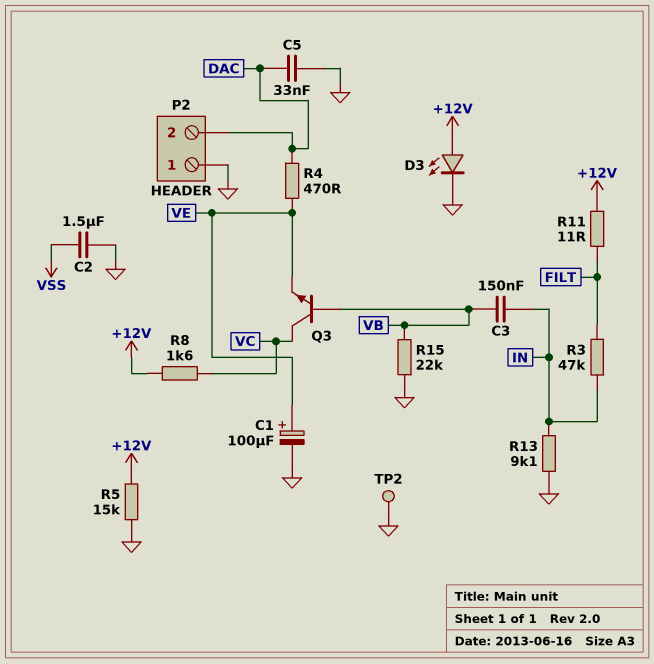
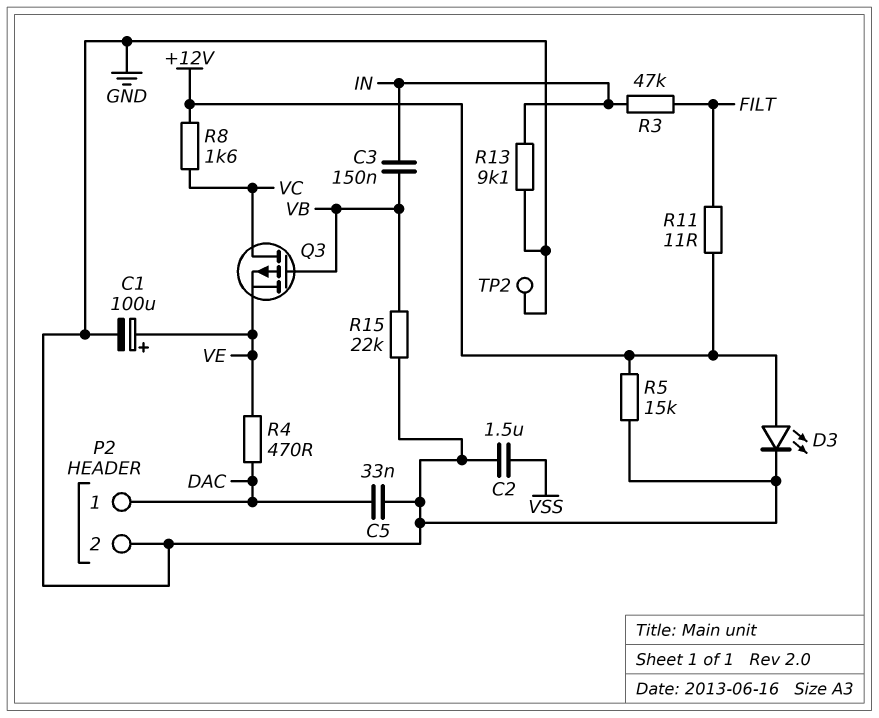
P2 pin 1: GND -> DAC
P2 pin 2: DAC -> GND
Q3: NPN (B VB, C VC, E VE) -> PMOS (G VB, D VC, S VE)

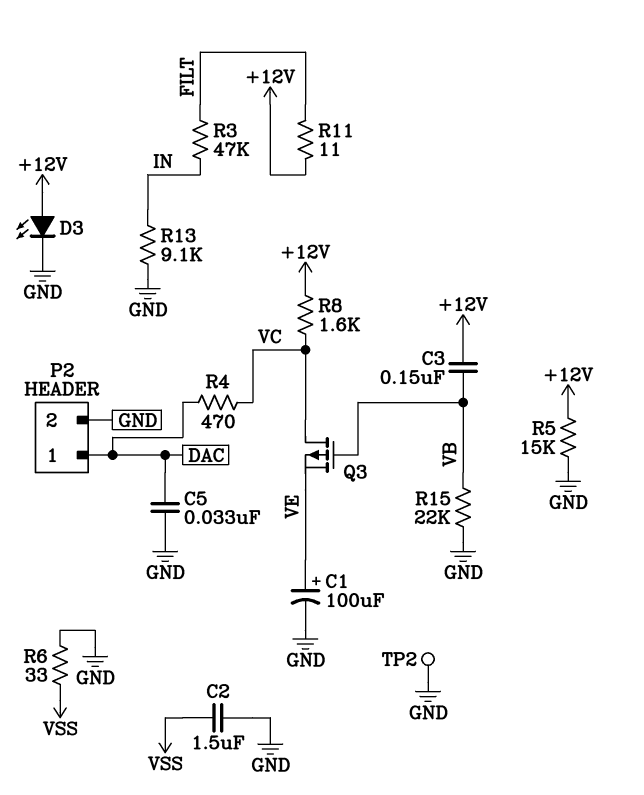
C3: 150nF (IN, VB) -> 150nF (+12V, VB)
R4: 470 (DAC, VE) -> 470 (DAC, VC)
R6: none -> 33 (GND, VSS)

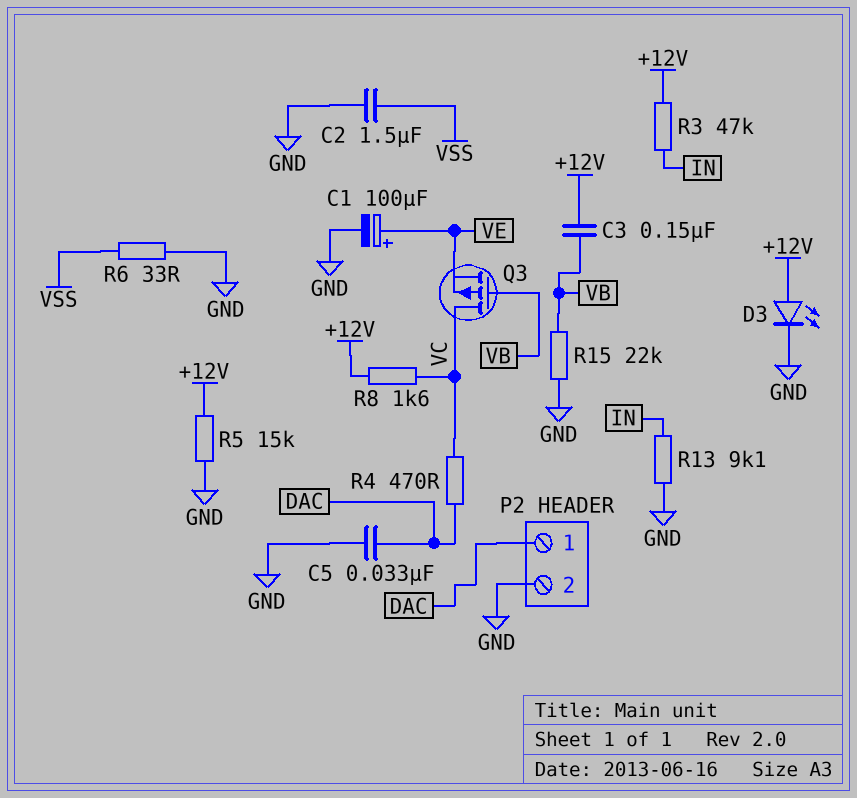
R3: 47k (FILT, IN) -> 47k (+12V, IN)
R11: 11 (+12V, FILT) -> none
TP2: test point (GND) -> none

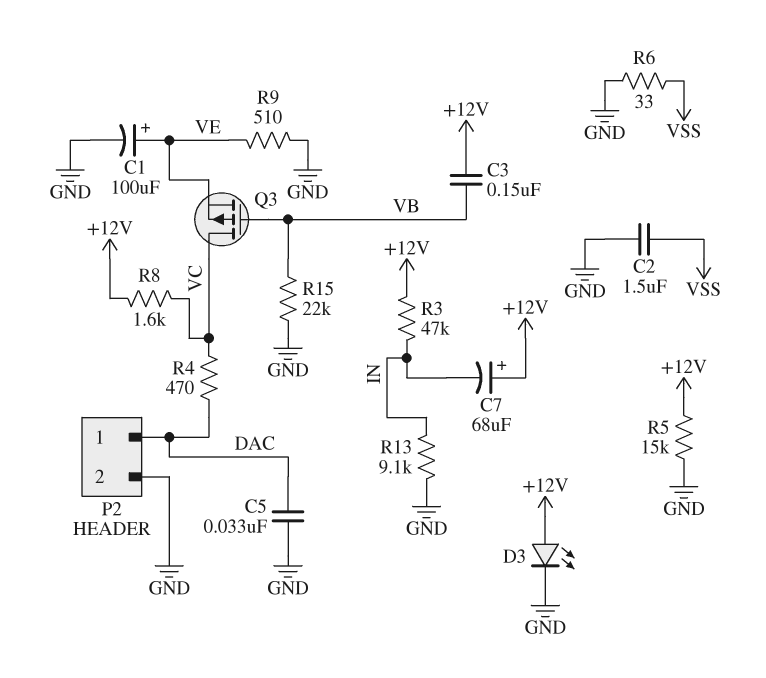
C7: none -> 68uF (plus +12V, minus IN)
R9: none -> 510 (GND, VE)

